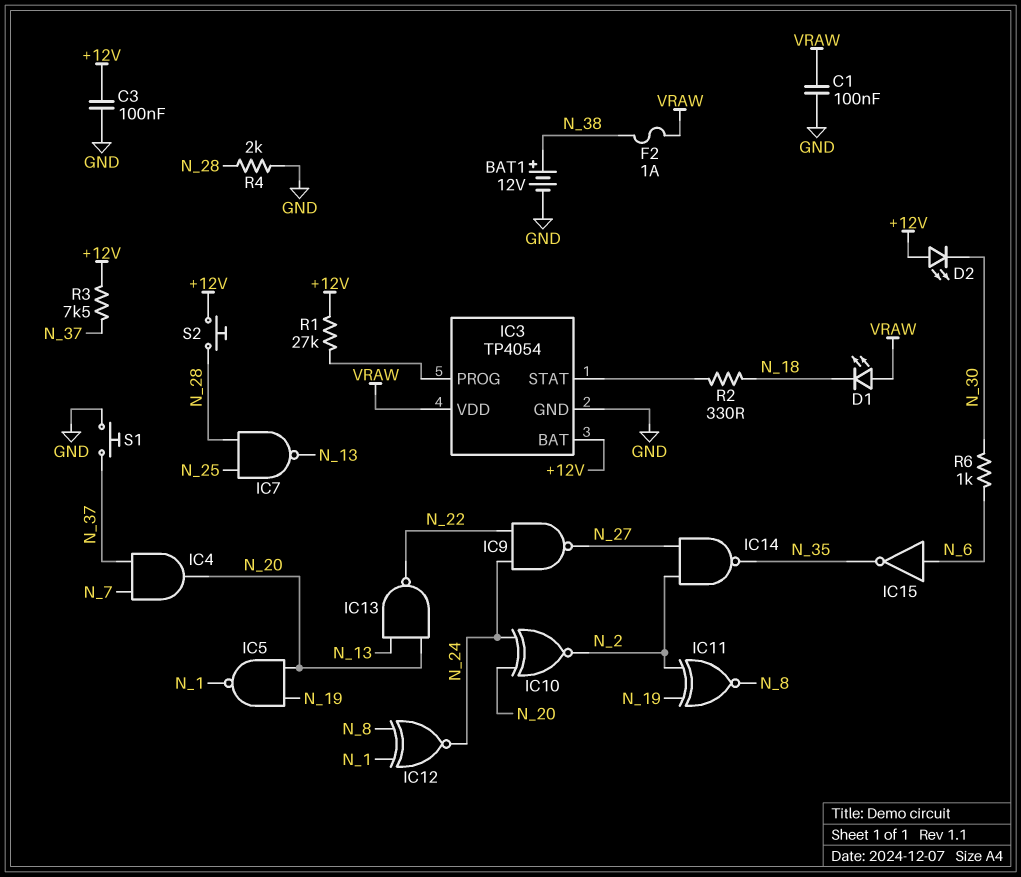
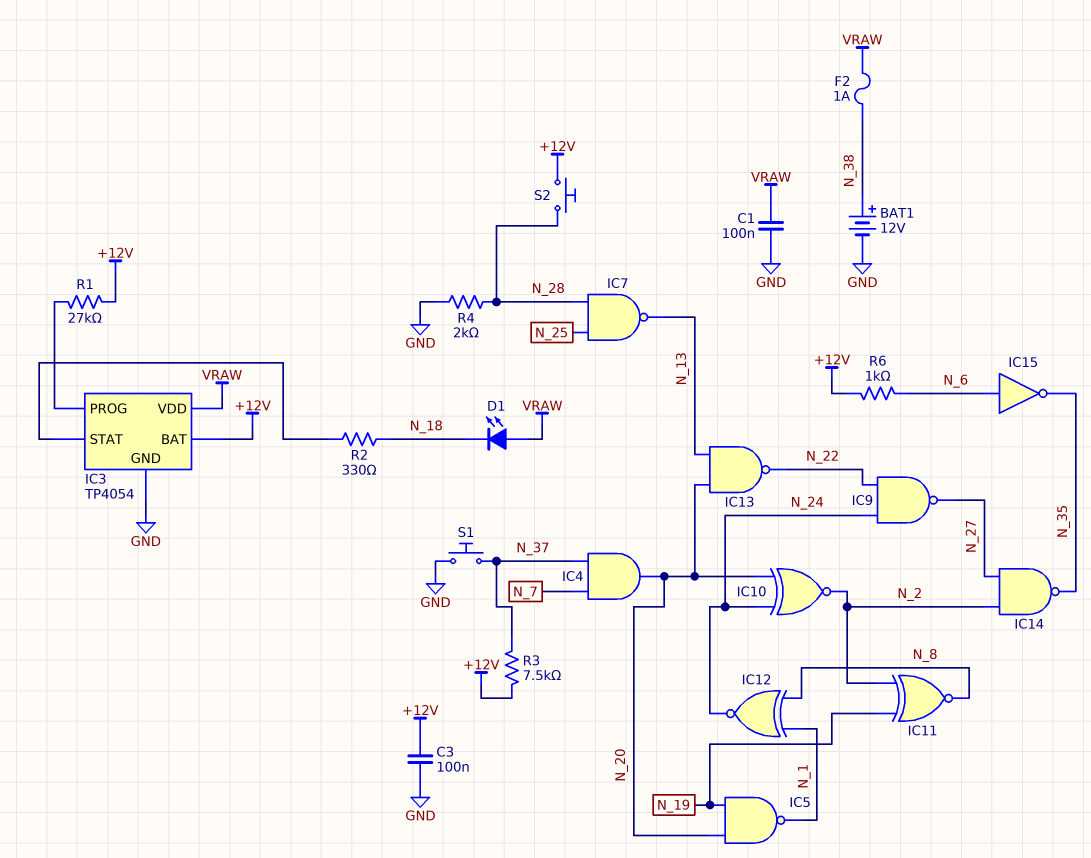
D2: LED (A +12V, K N_30) -> none
R6: 1k (N_6, N_30) -> 1k (+12V, N_6)

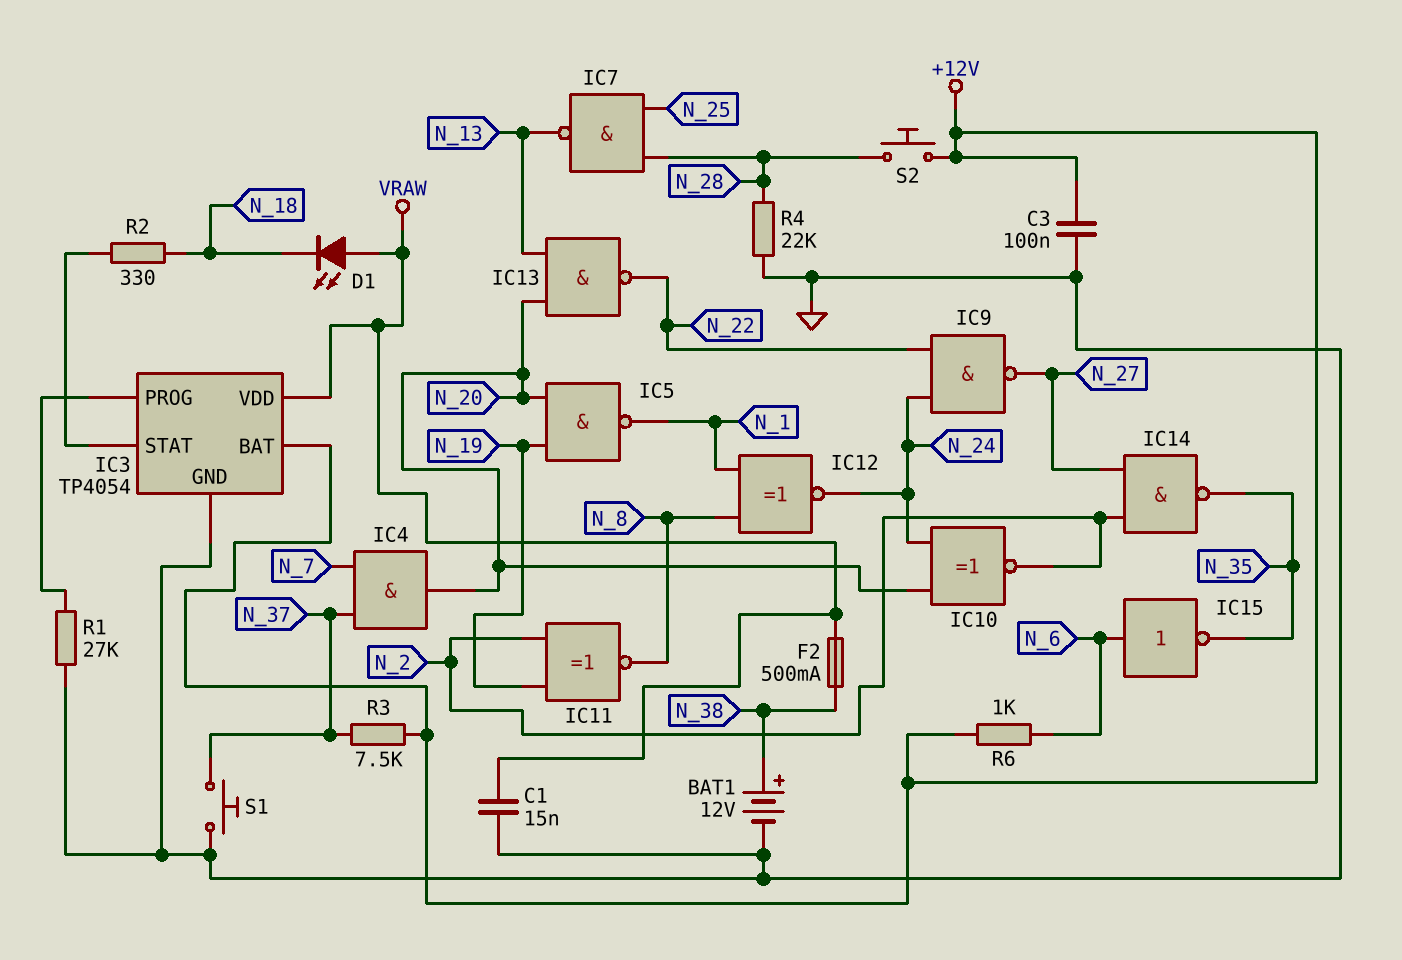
C1: 100nF (GND, VRAW) -> 15nF (GND, VRAW)
F2: 1A (N_38, VRAW) -> 500mA (N_38, VRAW)
R1: 27k (+12V, IC3/PROG) -> 27k (GND, IC3/PROG)
R4: 2k (GND, N_28) -> 22k (GND, N_28)

